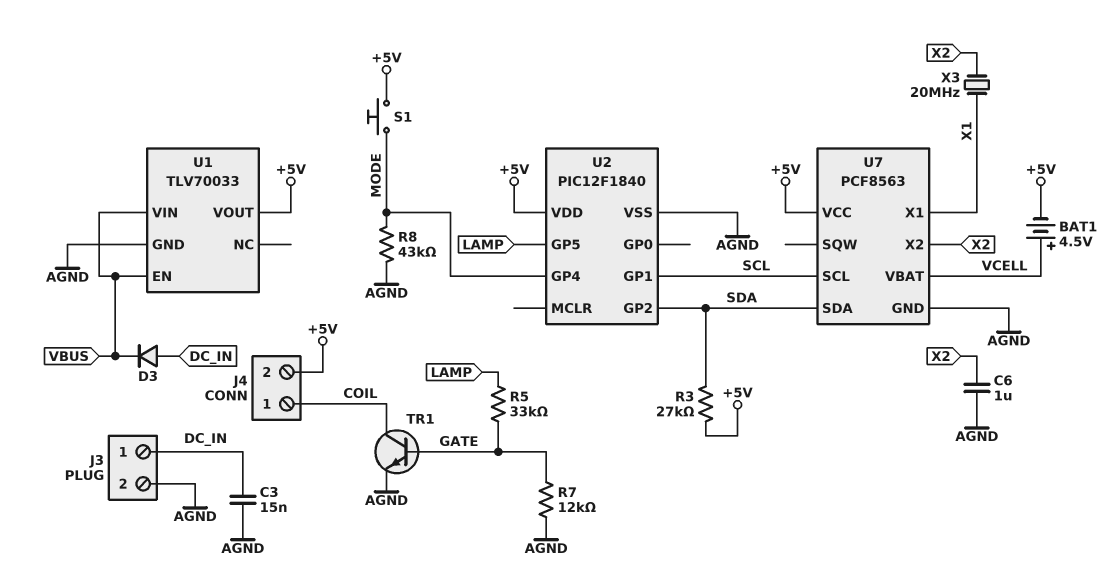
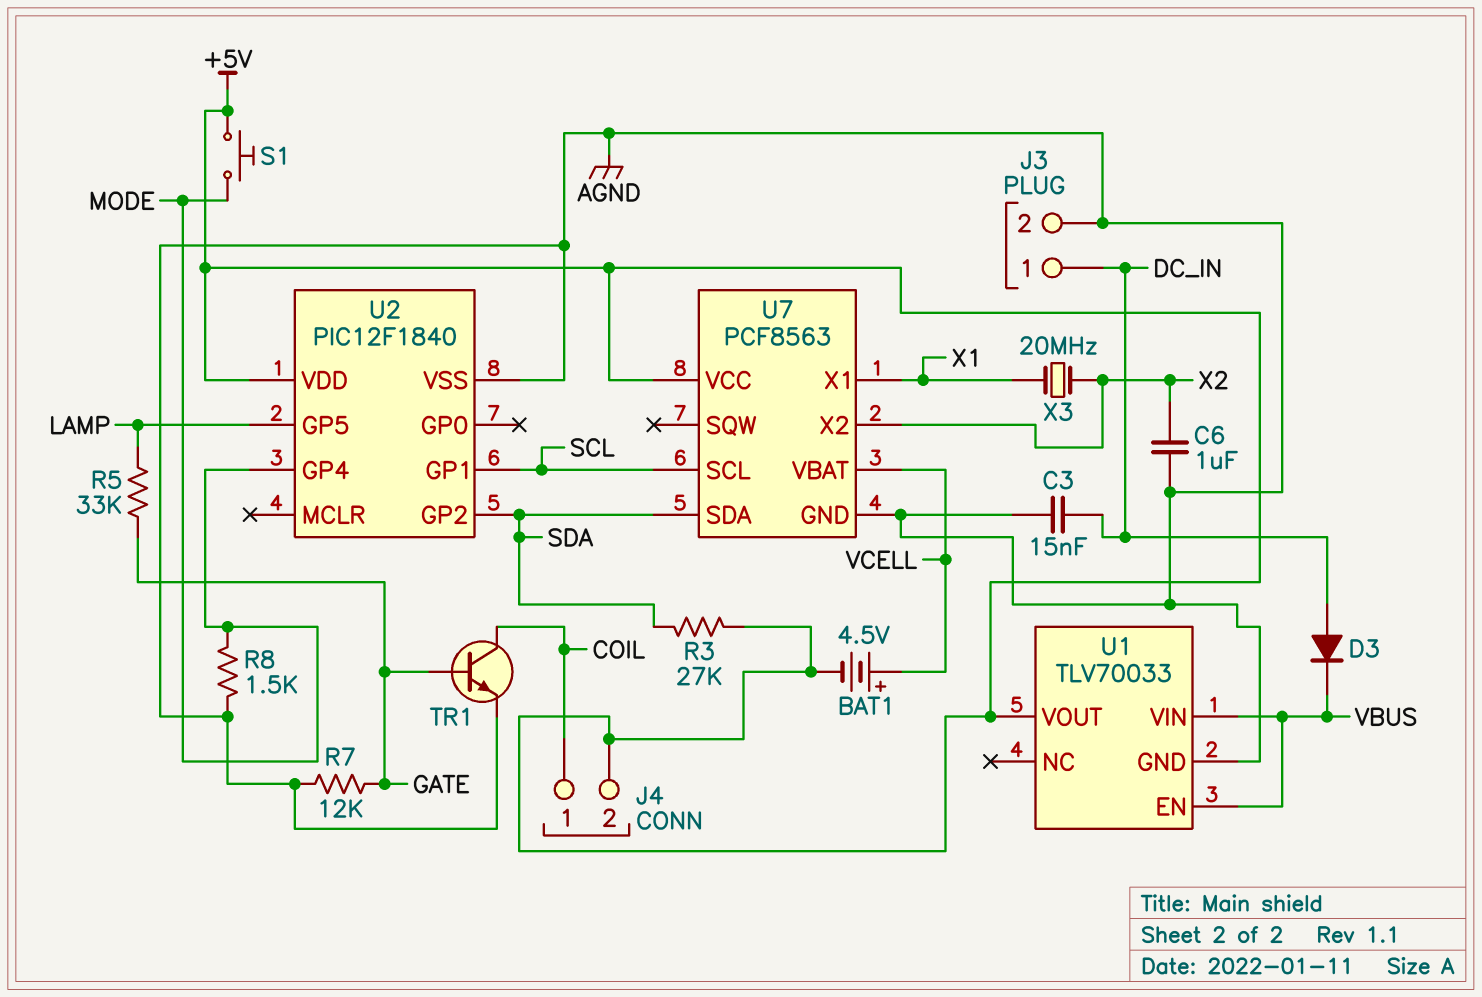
R8: 43k (AGND, MODE) -> 1.5k (AGND, MODE)

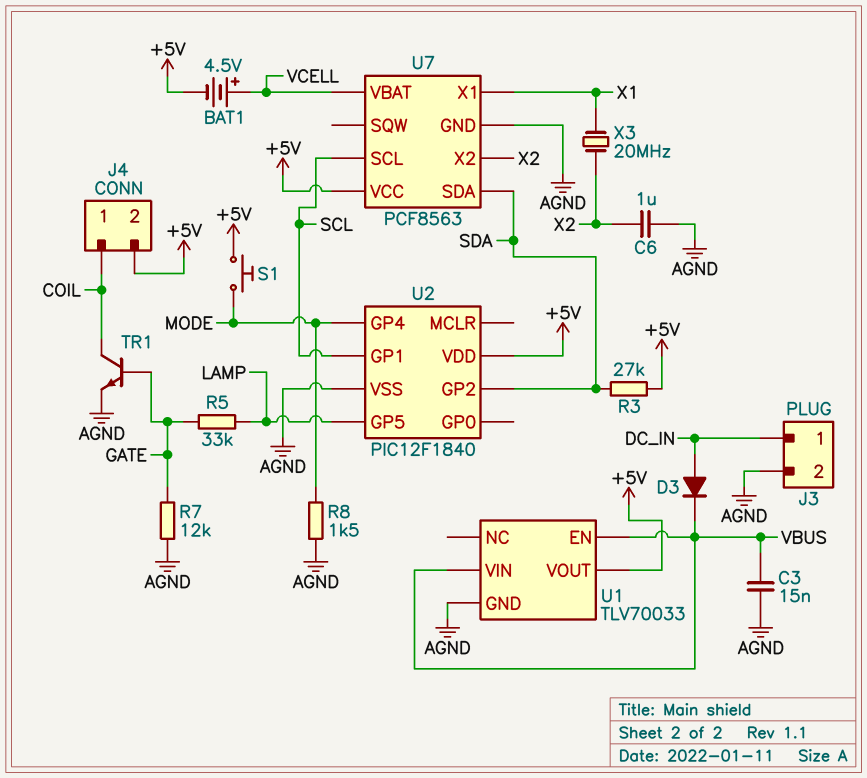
C3: 15nF (AGND, DC_IN) -> 15nF (AGND, VBUS)

